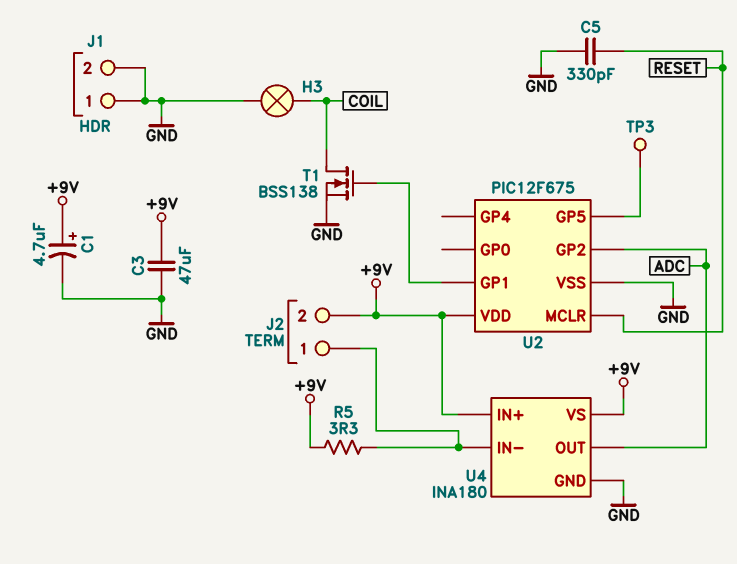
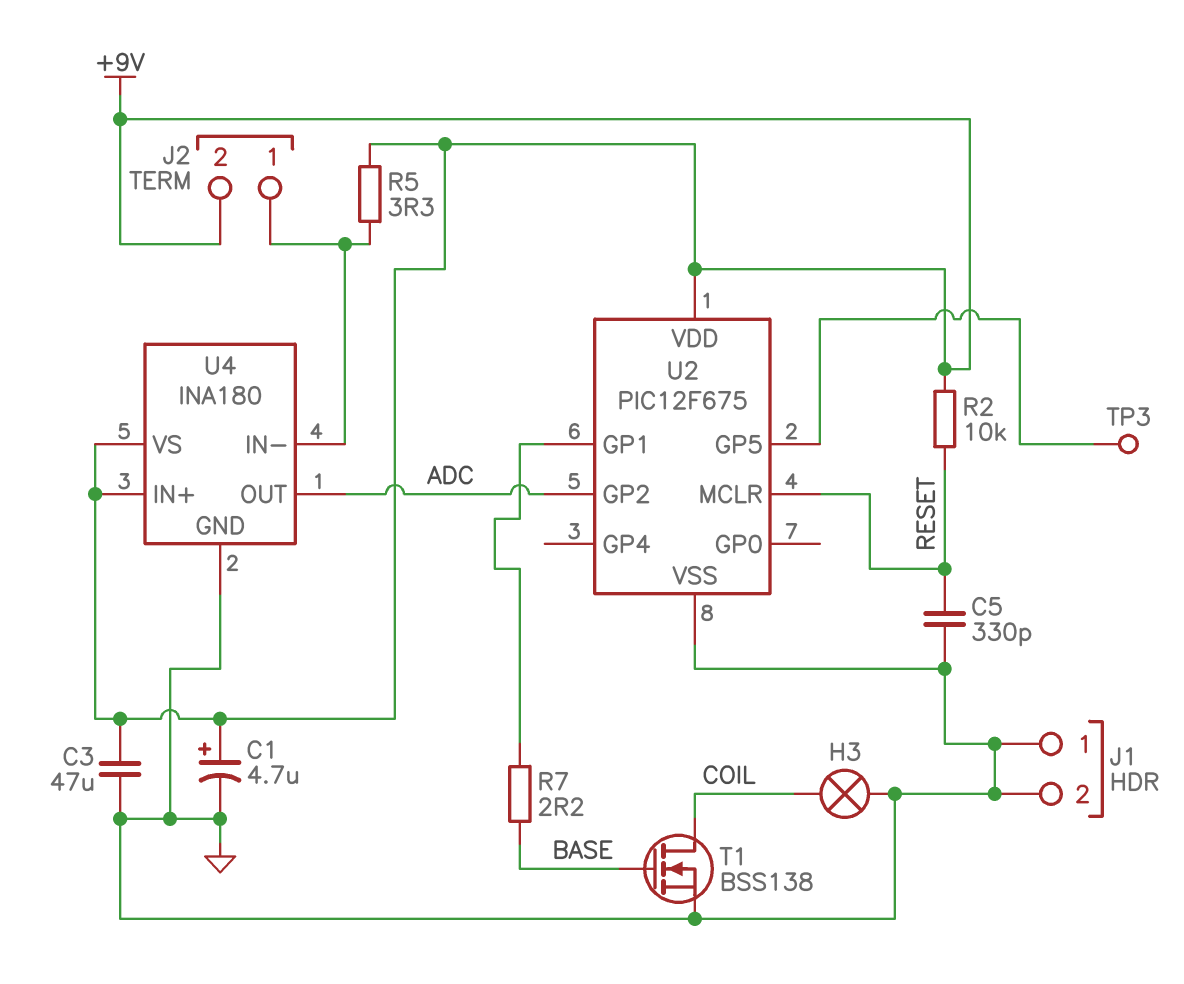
R2: none -> 10k (+9V, RESET)
R7: none -> 2.2 (BASE, U2/GP1)
T1: NMOS BSS138 (G U2/GP1, D COIL, S GND) -> NMOS BSS138 (G BASE, D COIL, S GND)

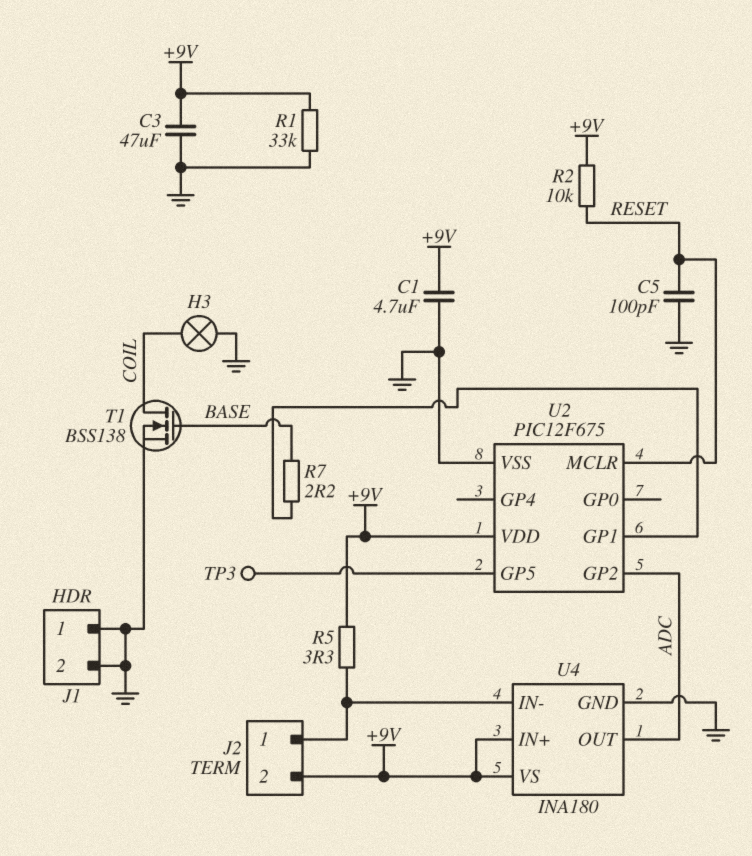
C1: 4.7uF (plus +9V, minus GND) -> 4.7uF (+9V, GND)
C5: 330pF (GND, RESET) -> 100pF (GND, RESET)
R1: none -> 33k (+9V, GND)

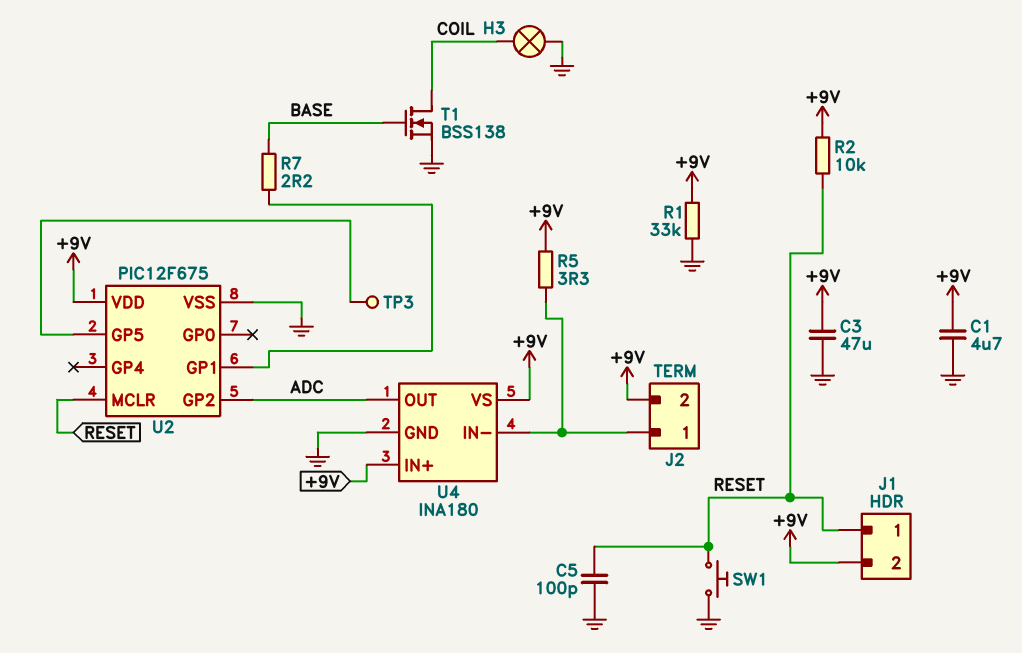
J1 pin 1: GND -> RESET
J1 pin 2: GND -> +9V
SW1: none -> button (GND, RESET)

